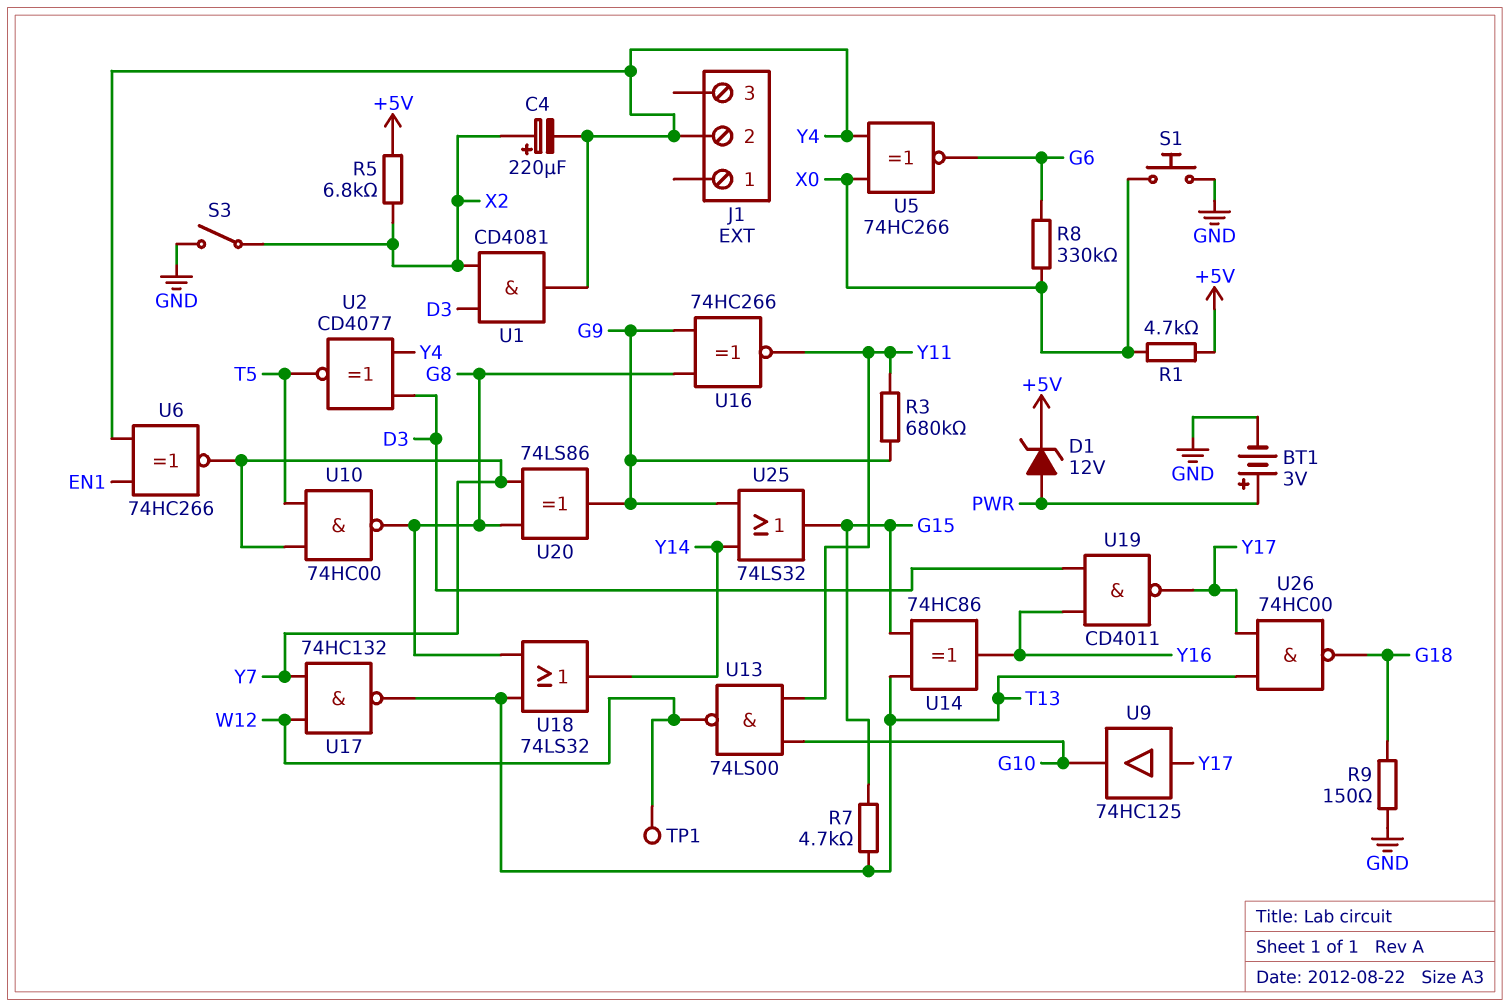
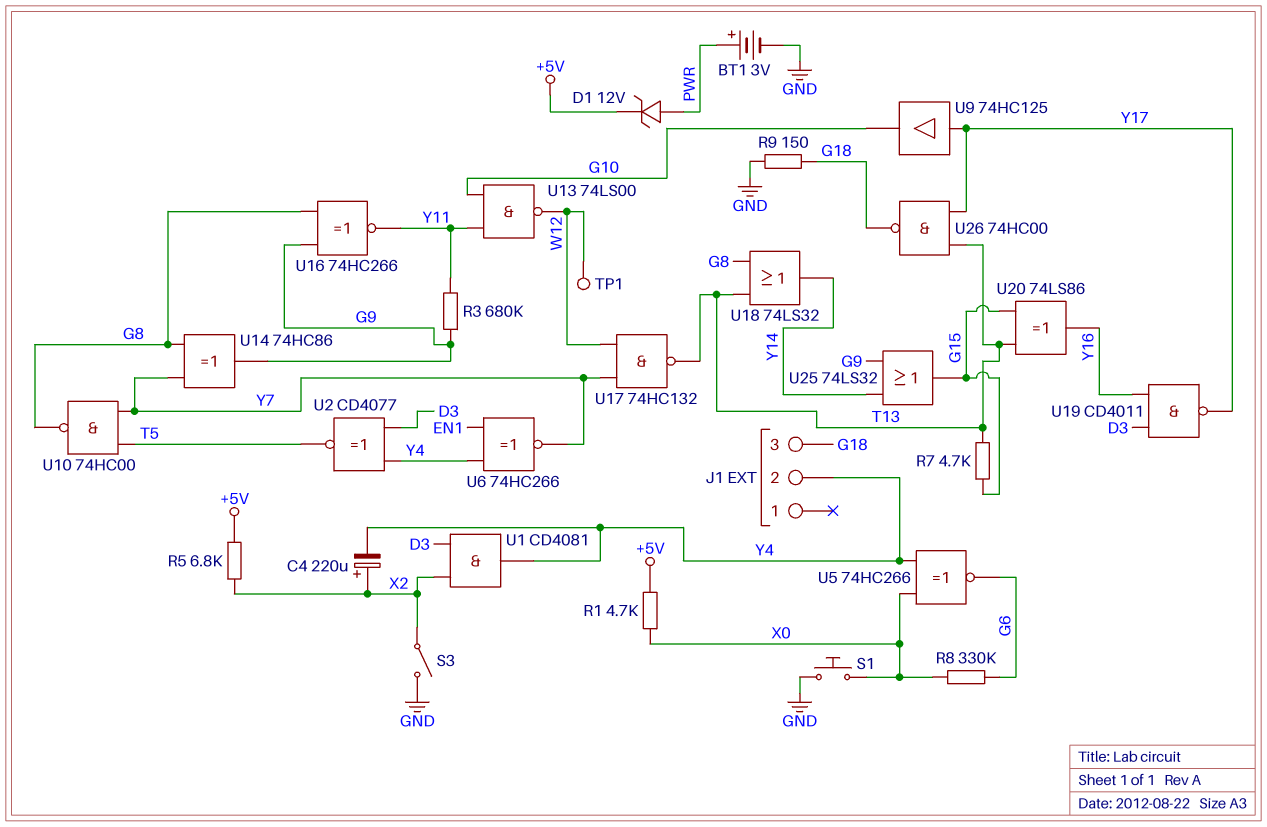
J1 pin 3: none -> G18
U14: XOR 74HC86 (in G15, in T13, out Y16) -> XOR 74HC86 (in G8, in Y7, out G9)
U20: XOR 74LS86 (in G8, in Y7, out G9) -> XOR 74LS86 (in G15, in T13, out Y16)

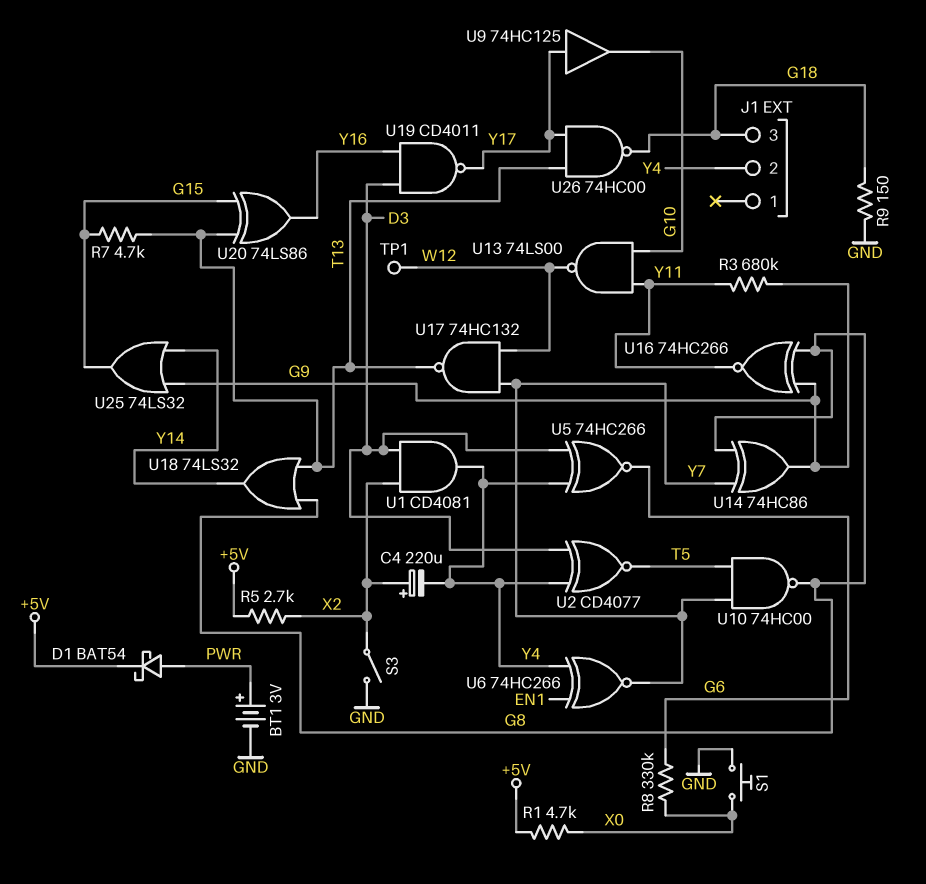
D1: zener 12V (A PWR, K +5V) -> schottky BAT54 (A PWR, K +5V)
R5: 6.8k (+5V, X2) -> 2.7k (+5V, X2)
U5: XNOR 74HC266 (in X0, in Y4, out G6) -> XNOR 74HC266 (in D3, in Y4, out G6)

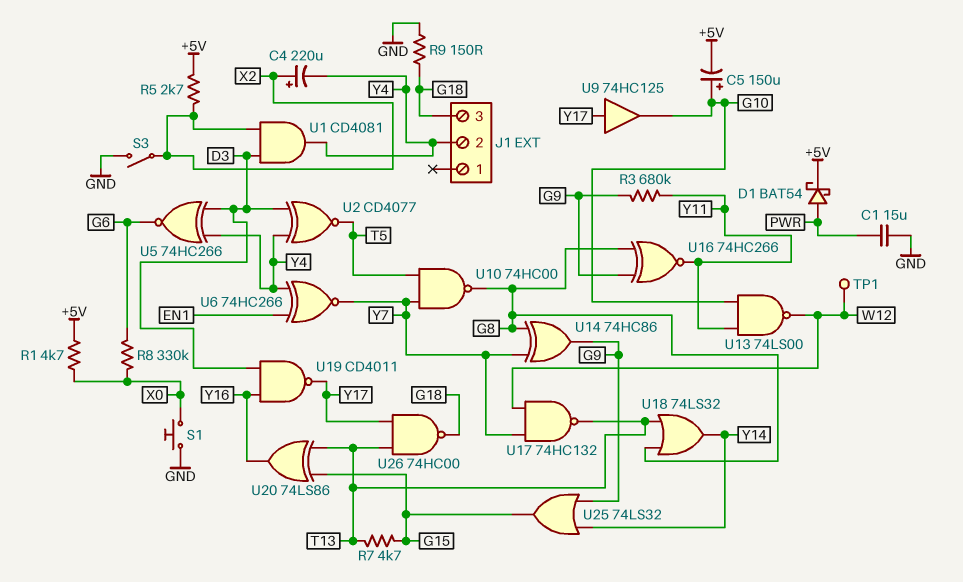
BT1: 3V (plus PWR, minus GND) -> none
C1: none -> 15uF (GND, PWR)
C5: none -> 150uF (plus G10, minus +5V)

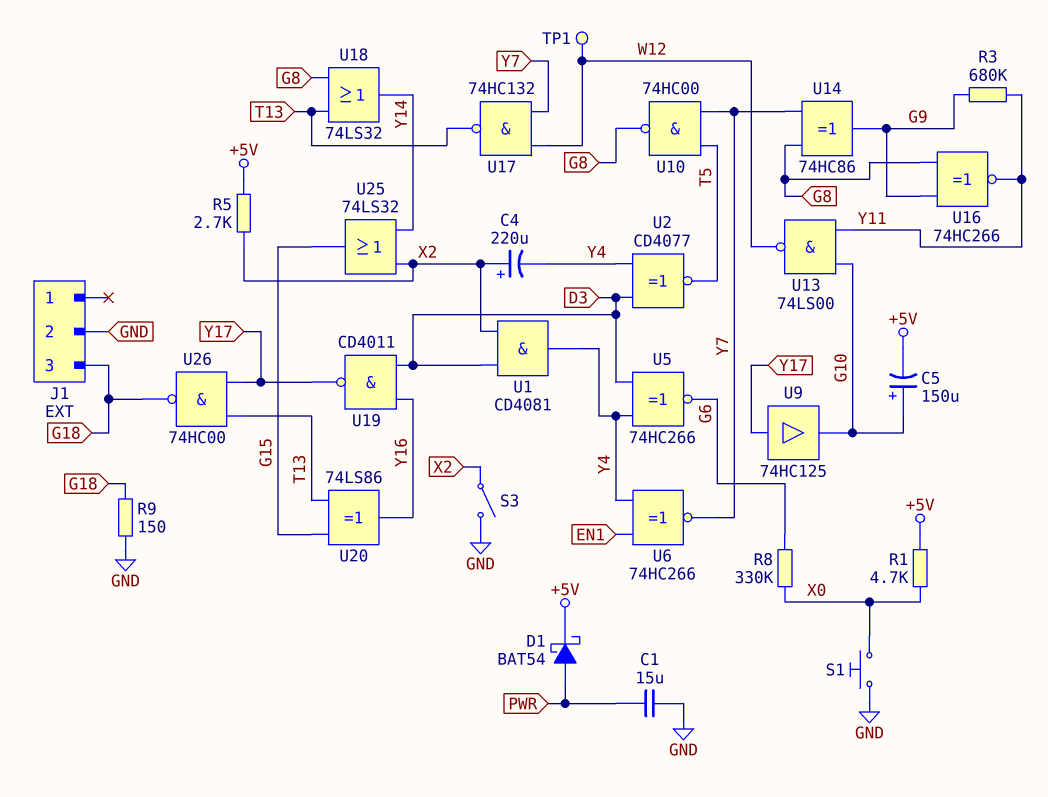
J1 pin 2: Y4 -> GND
R7: 4.7k (G15, T13) -> none
U25: OR 74LS32 (in G9, in Y14, out G15) -> OR 74LS32 (in X2, in Y14, out G15)

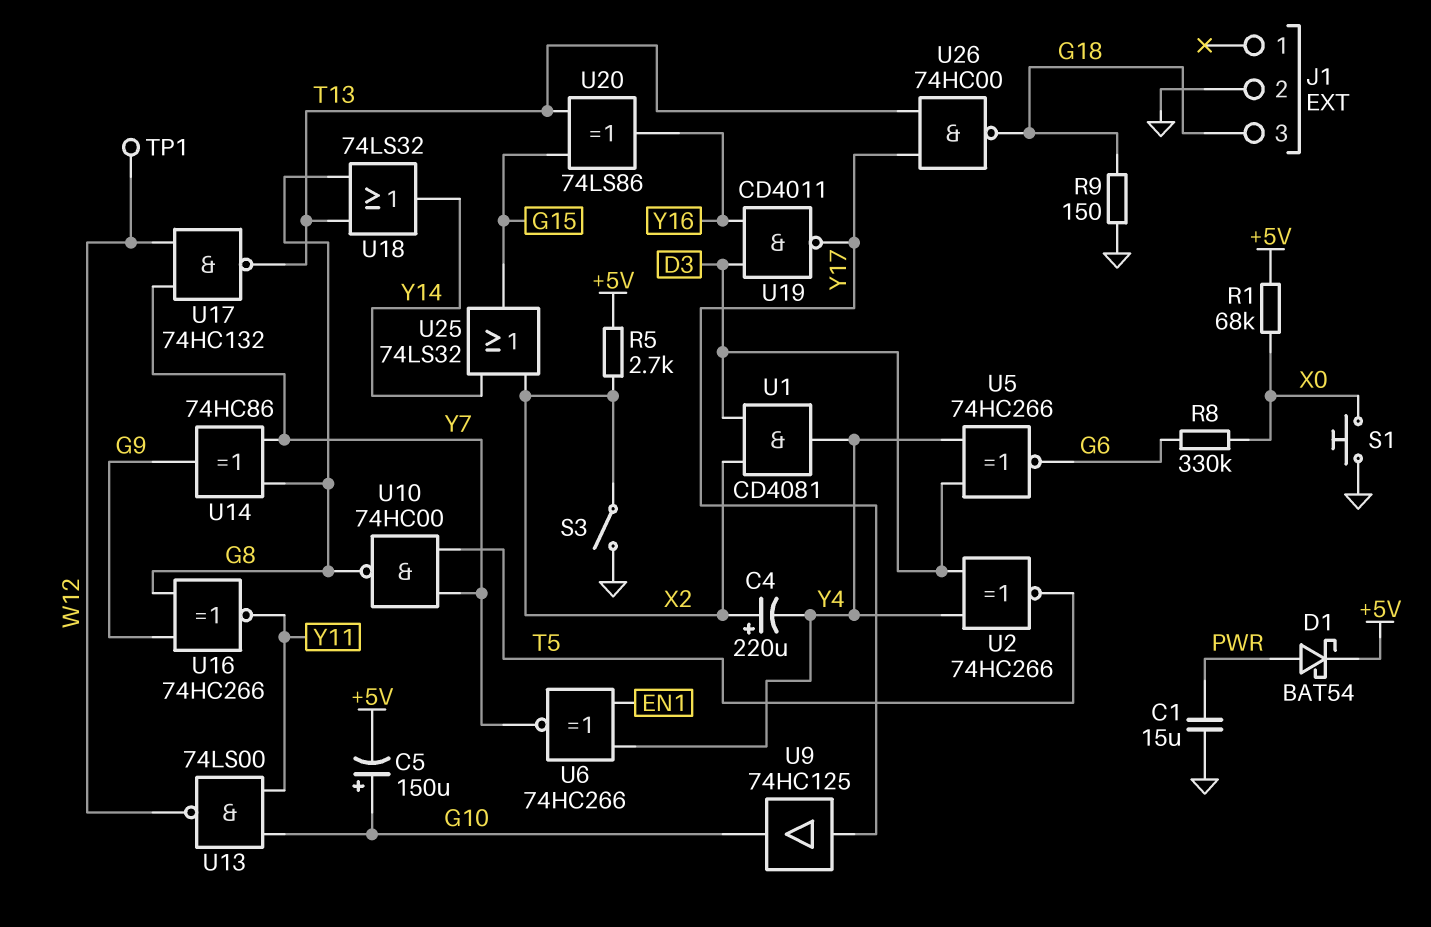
R1: 4.7k (+5V, X0) -> 68k (+5V, X0)
R3: 680k (G9, Y11) -> none
U2: XNOR CD4077 (in D3, in Y4, out T5) -> XNOR 74HC266 (in D3, in Y4, out T5)

